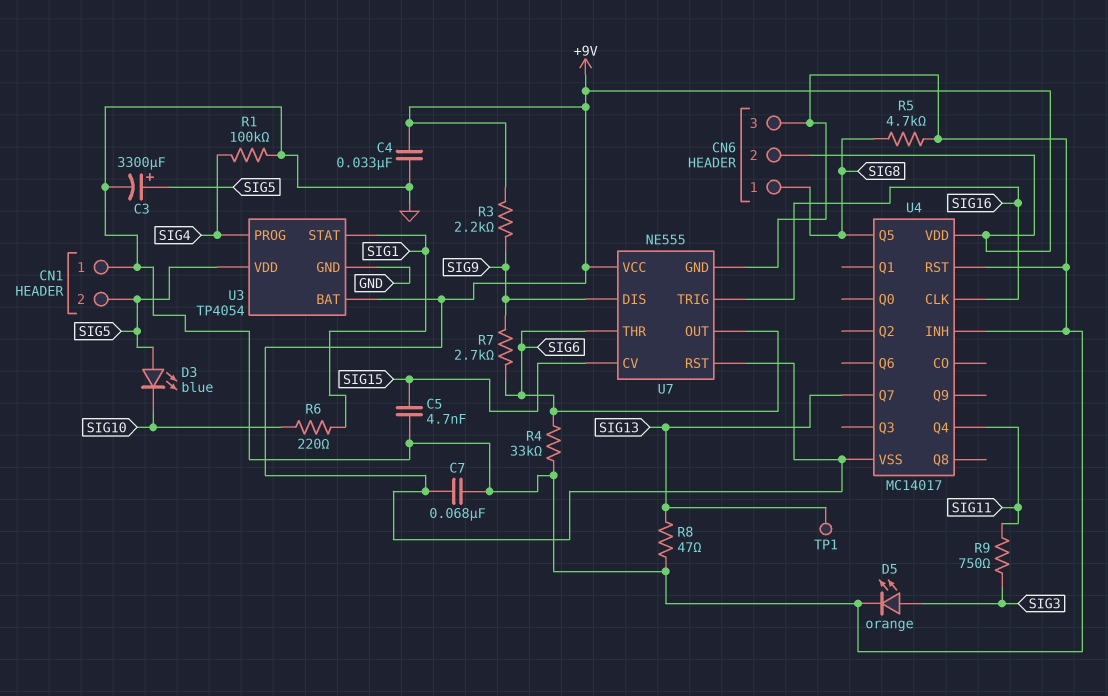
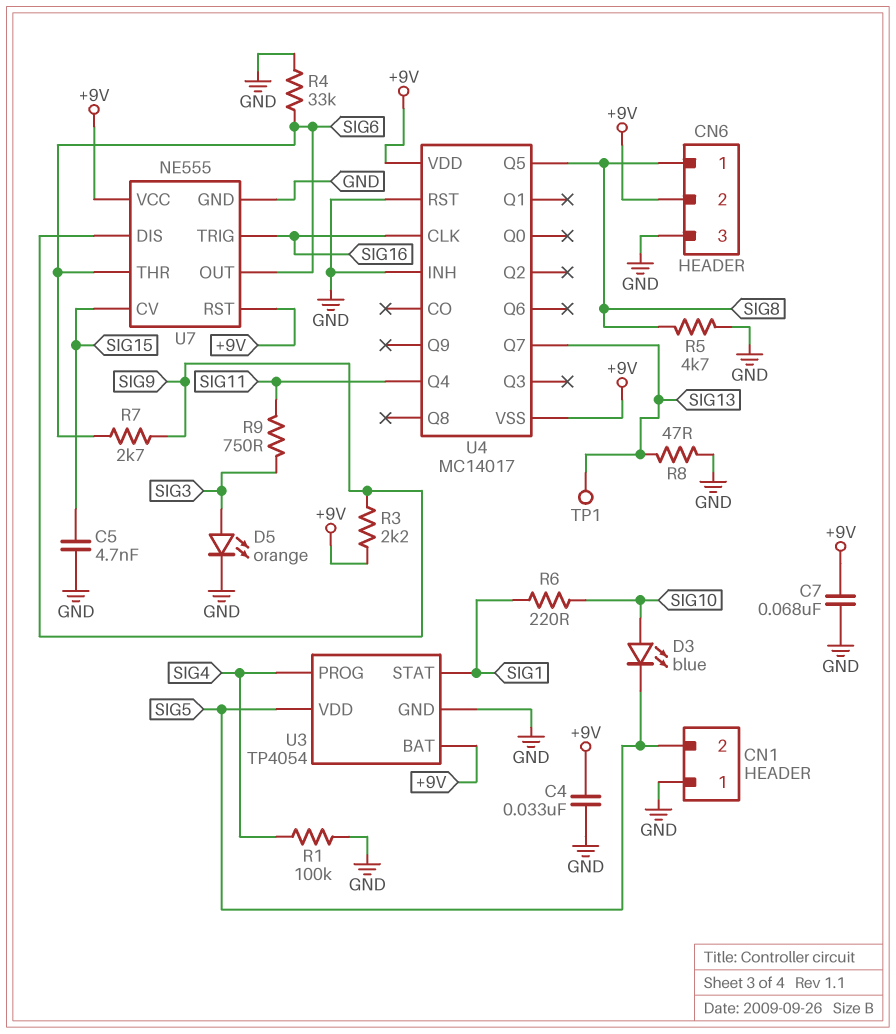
C3: 3300uF (plus SIG5, minus GND) -> none
D3: LED blue (A SIG5, K SIG10) -> LED blue (A SIG10, K SIG5)

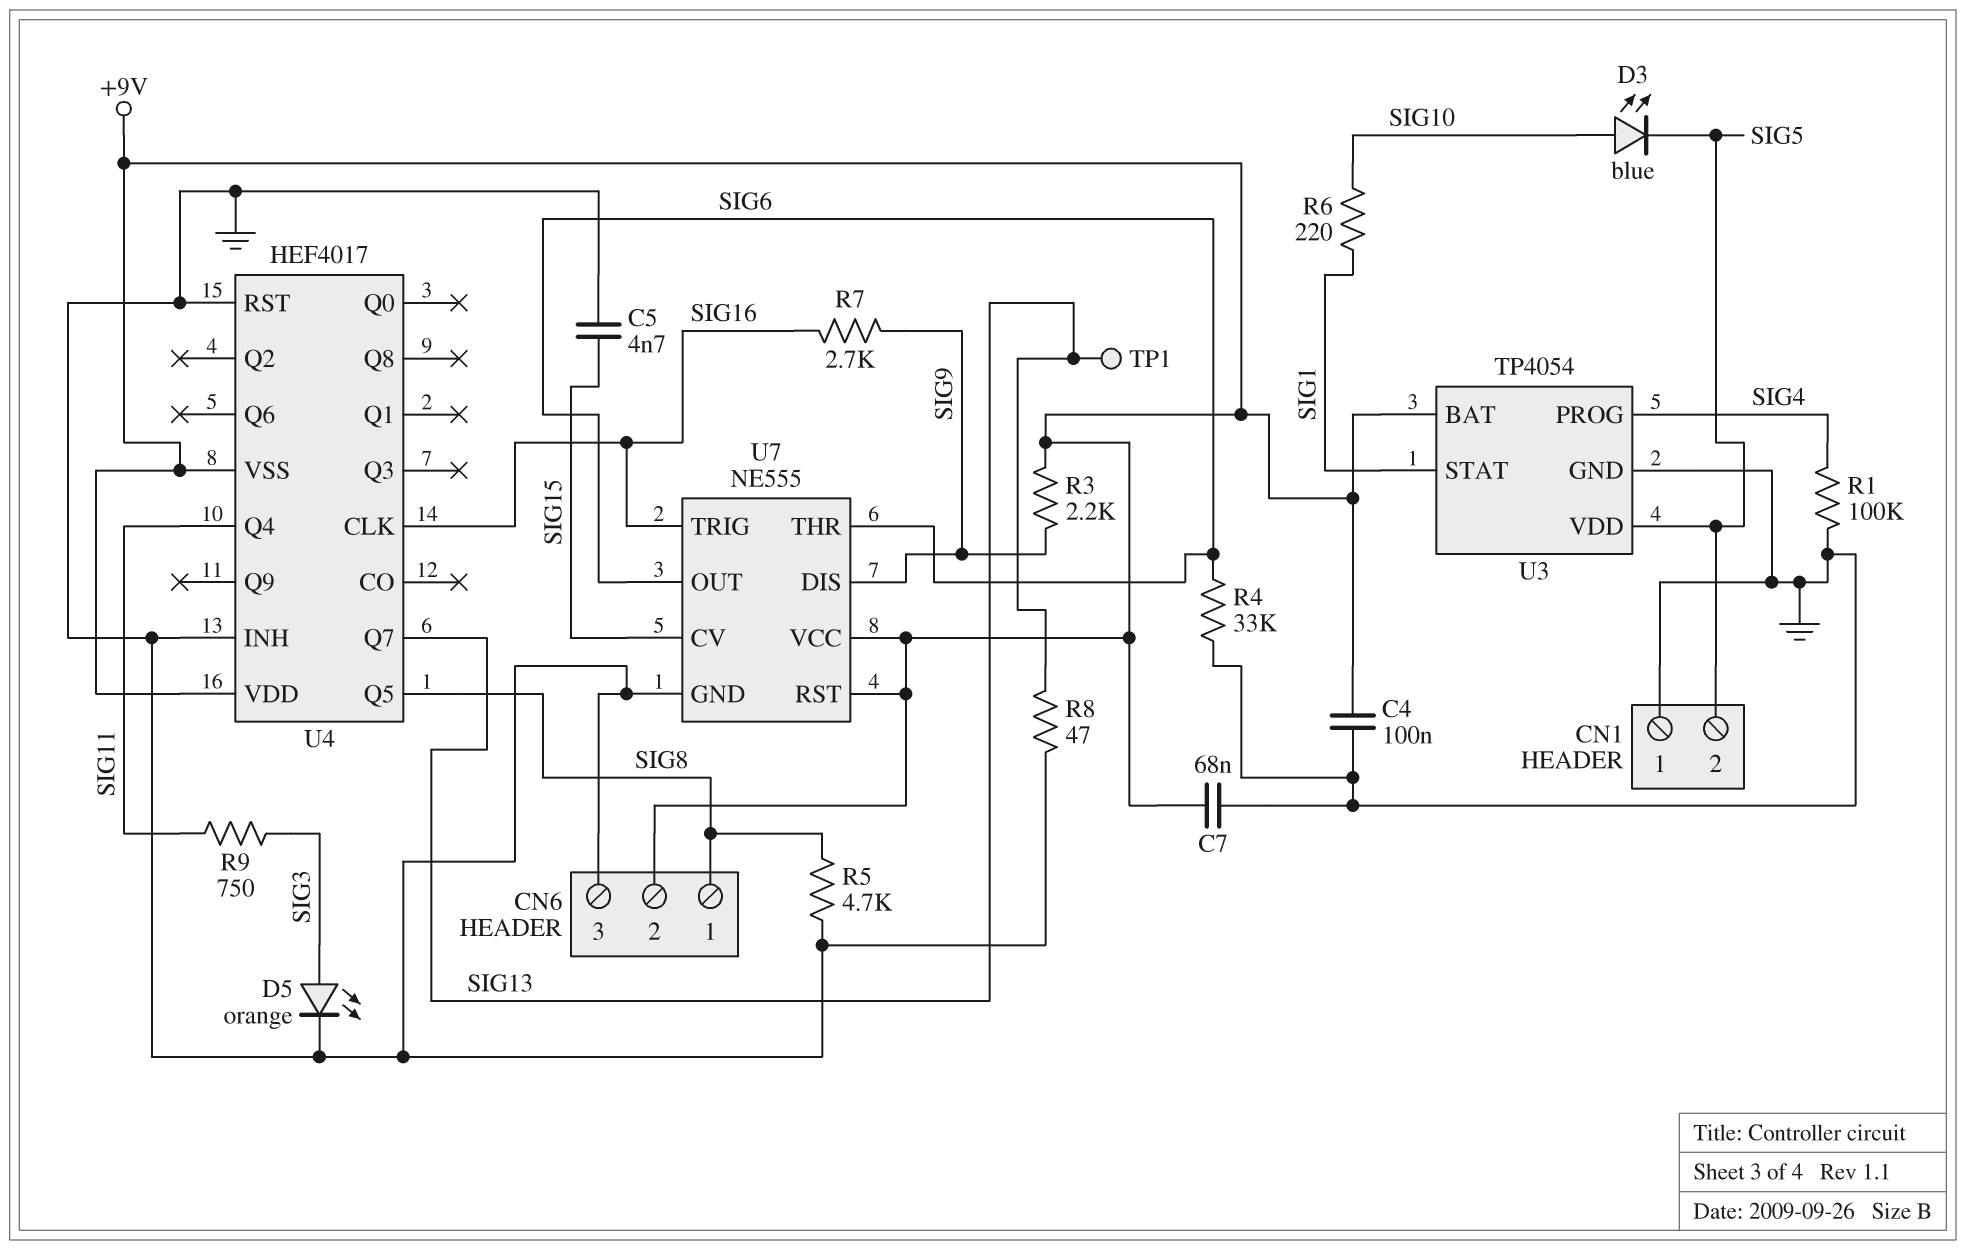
C4: 33nF (+9V, GND) -> 100nF (+9V, GND)
R7: 2.7k (SIG6, SIG9) -> 2.7k (SIG9, SIG16)
U4: MC14017 -> HEF4017

